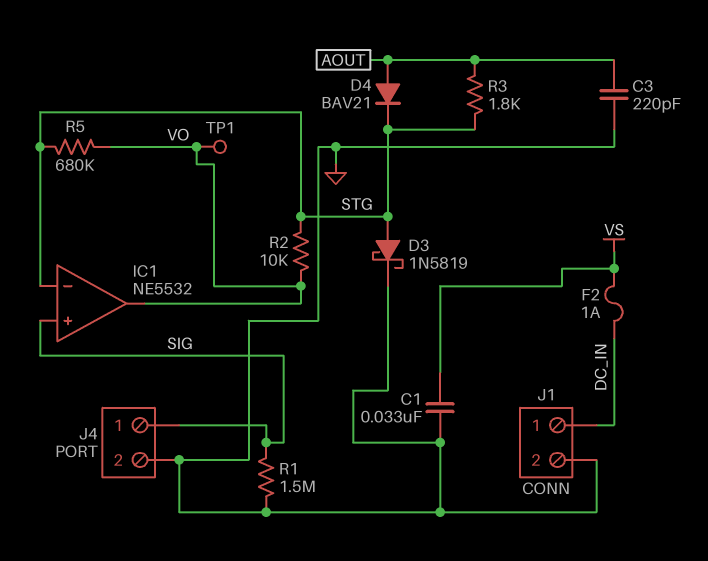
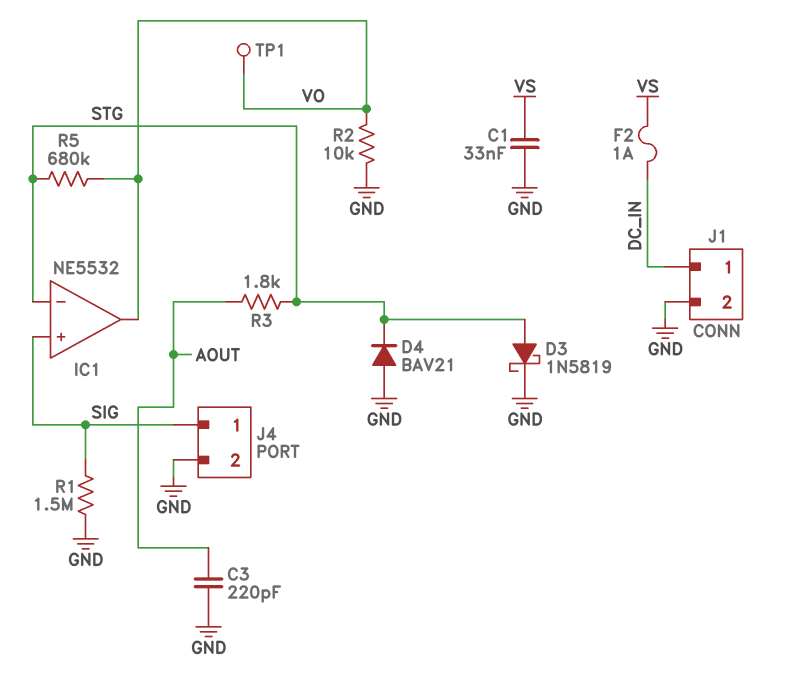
D4: diode BAV21 (A AOUT, K STG) -> diode BAV21 (A GND, K STG)
R2: 10k (STG, VO) -> 10k (GND, VO)

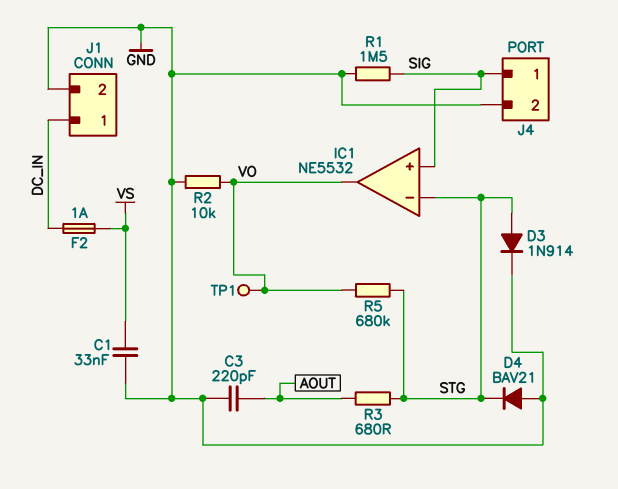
D3: schottky 1N5819 (A STG, K GND) -> diode 1N914 (A STG, K GND)
R3: 1.8k (AOUT, STG) -> 680 (AOUT, STG)

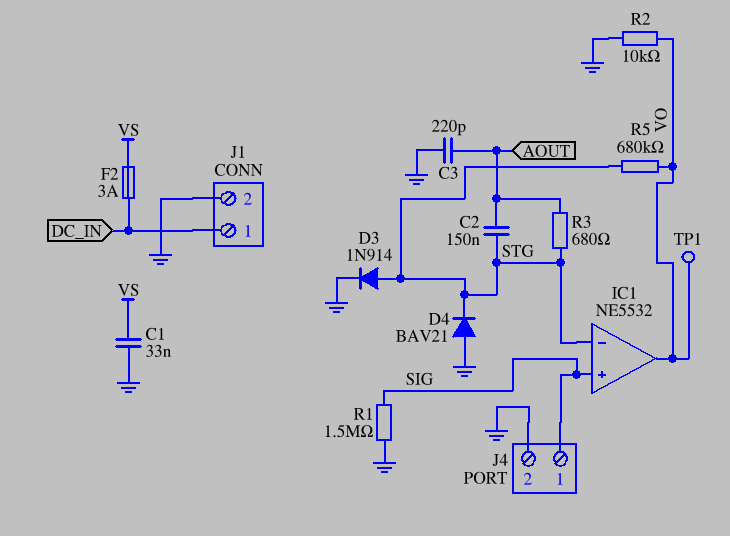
C2: none -> 150nF (AOUT, STG)
F2: 1A (DC_IN, VS) -> 3A (DC_IN, VS)

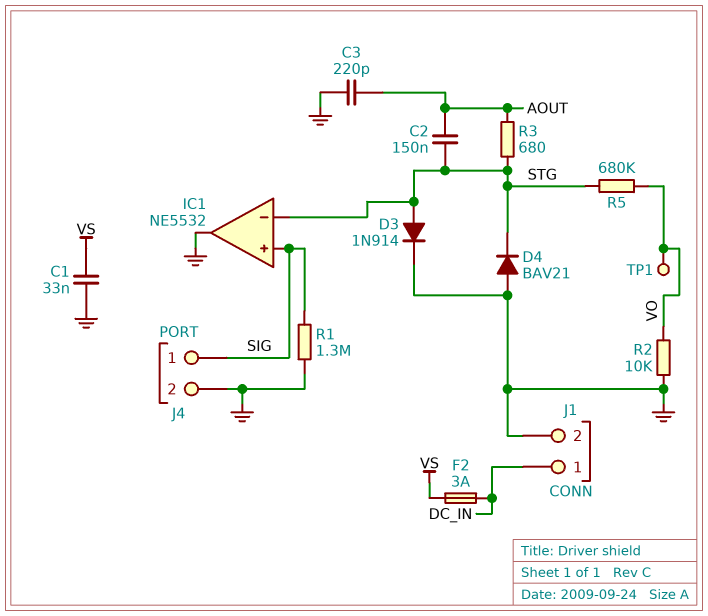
IC1 pin out: VO -> GND
R1: 1.5M (GND, SIG) -> 1.3M (GND, SIG)

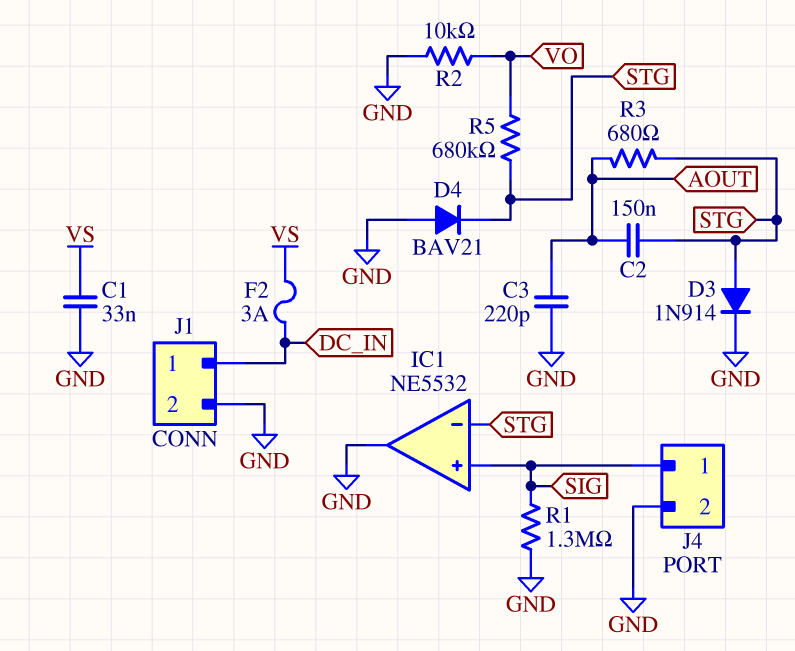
TP1: test point (VO) -> none

